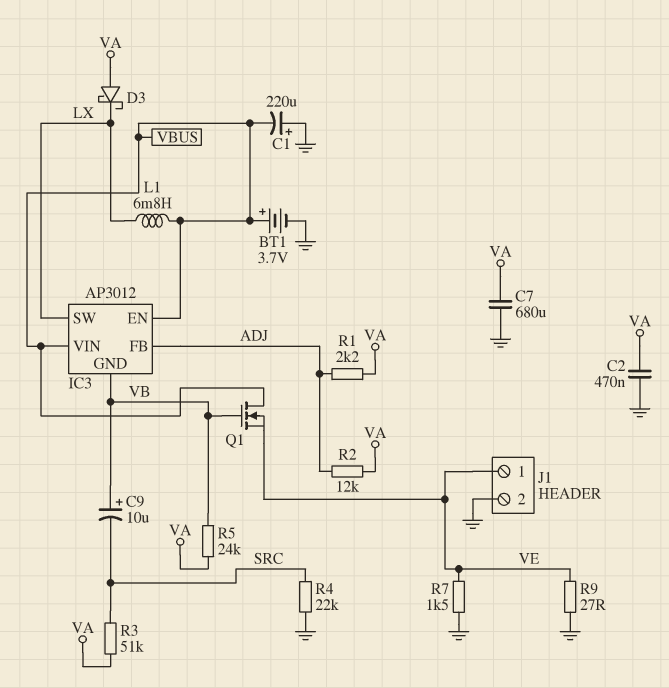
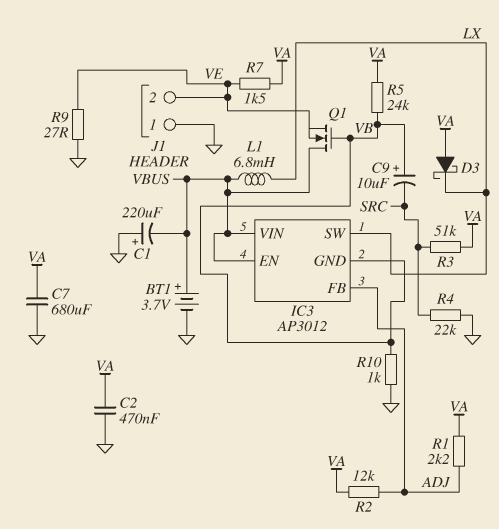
J1 pin 1: VE -> GND
J1 pin 2: GND -> VE
R7: 1.5k (GND, VE) -> 1.5k (VA, VE)
R10: none -> 1k (GND, VB)

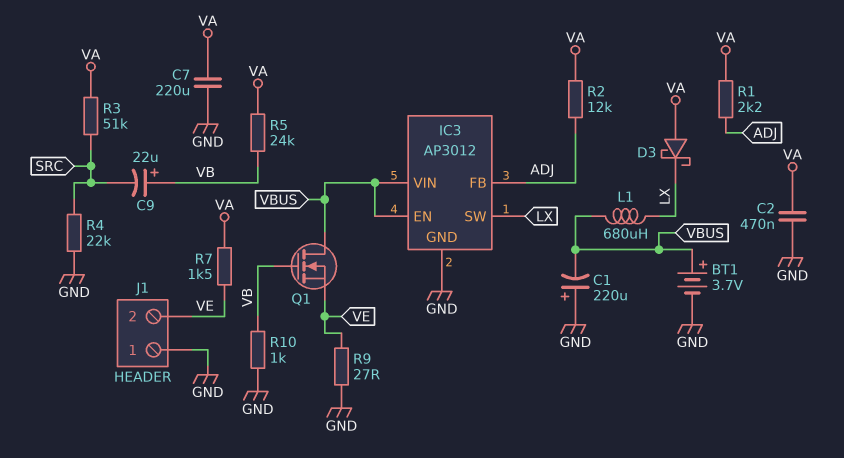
C7: 680uF (GND, VA) -> 220uF (GND, VA)
C9: 10uF (plus VB, minus SRC) -> 22uF (plus VB, minus SRC)
IC3 pin GND: VB -> GND
L1: 6.8mH (LX, VBUS) -> 680uH (LX, VBUS)

